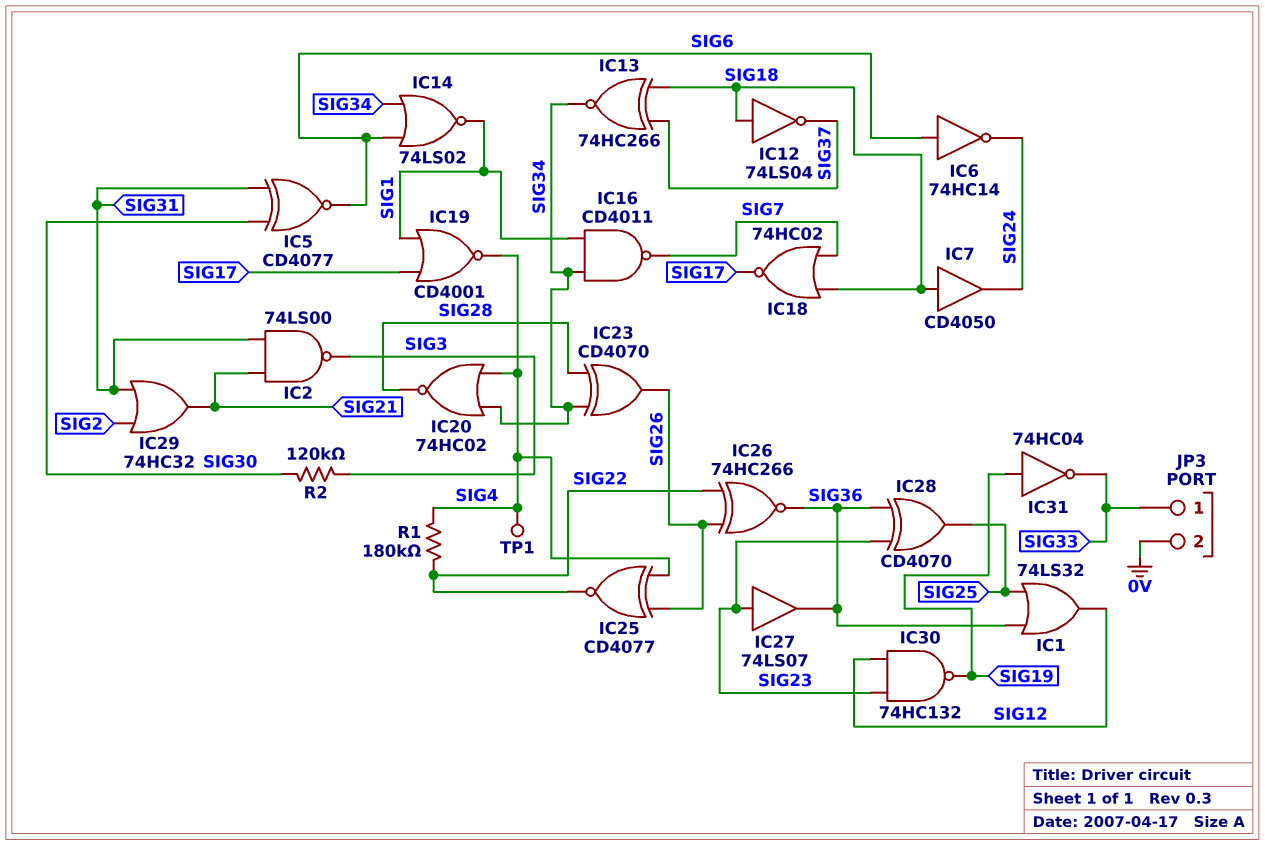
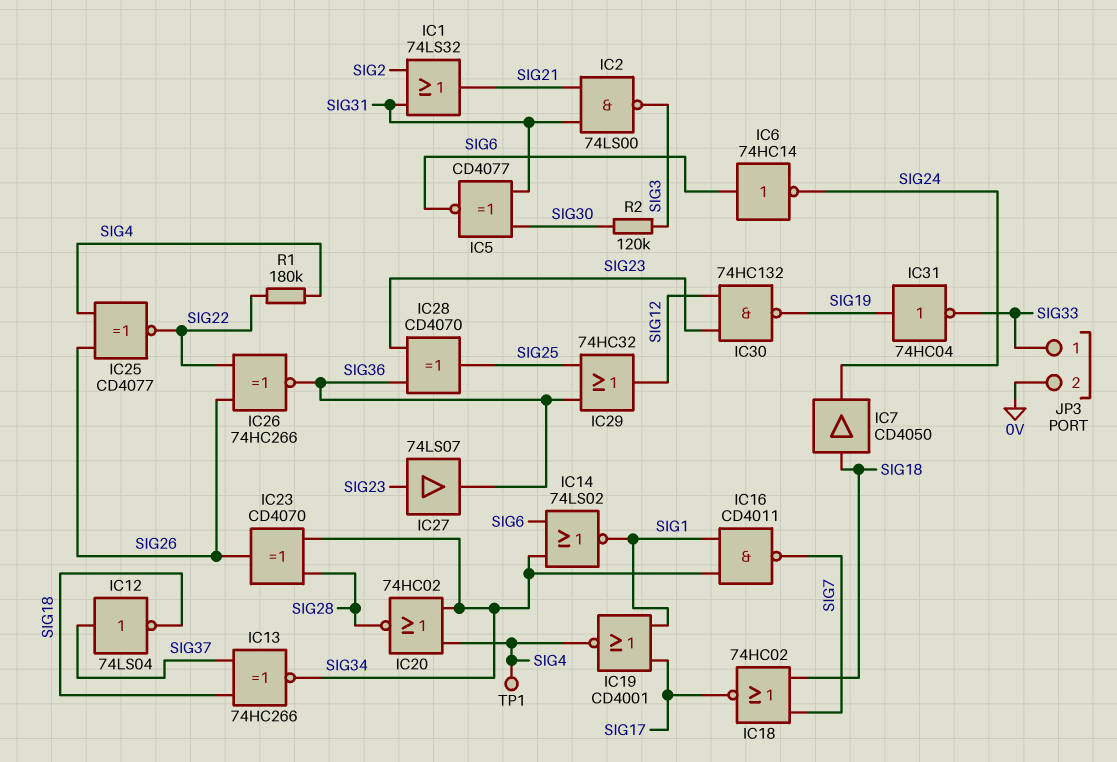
IC1: OR 74LS32 (in SIG25, in SIG36, out SIG12) -> OR 74LS32 (in SIG2, in SIG31, out SIG21)
IC12: NOT 74LS04 (in SIG18, out SIG37) -> NOT 74LS04 (in SIG37, out SIG18)
IC29: OR 74HC32 (in SIG2, in SIG31, out SIG21) -> OR 74HC32 (in SIG25, in SIG36, out SIG12)

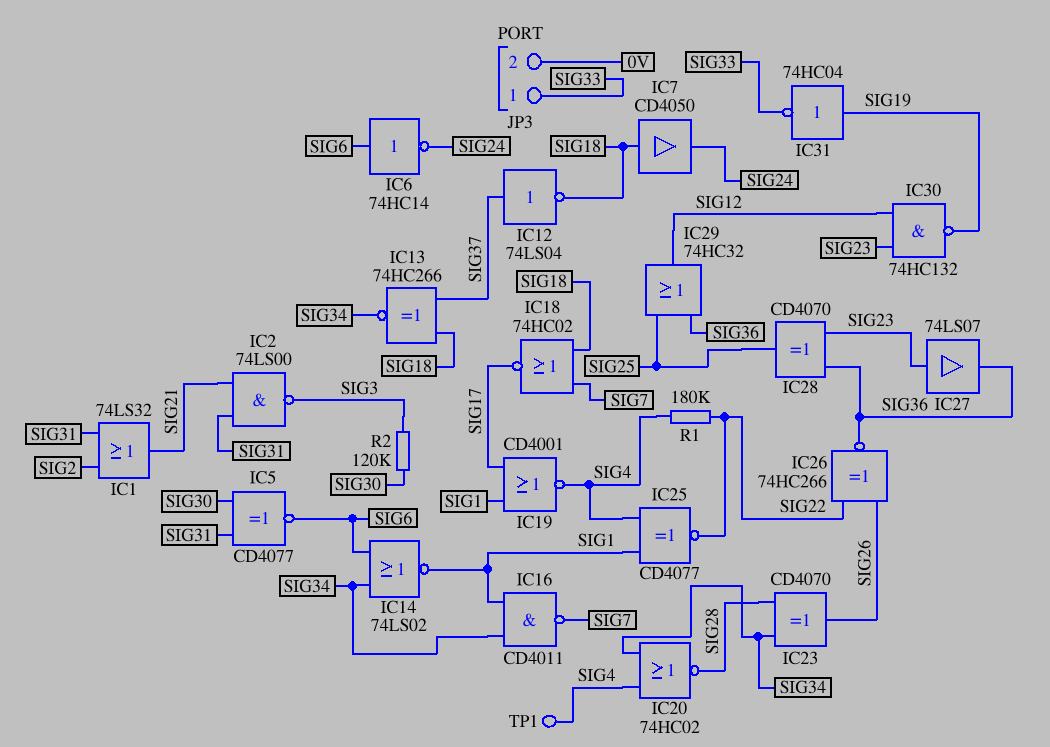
IC25: XNOR CD4077 (in SIG4, in SIG26, out SIG22) -> XNOR CD4077 (in SIG1, in SIG4, out SIG22)

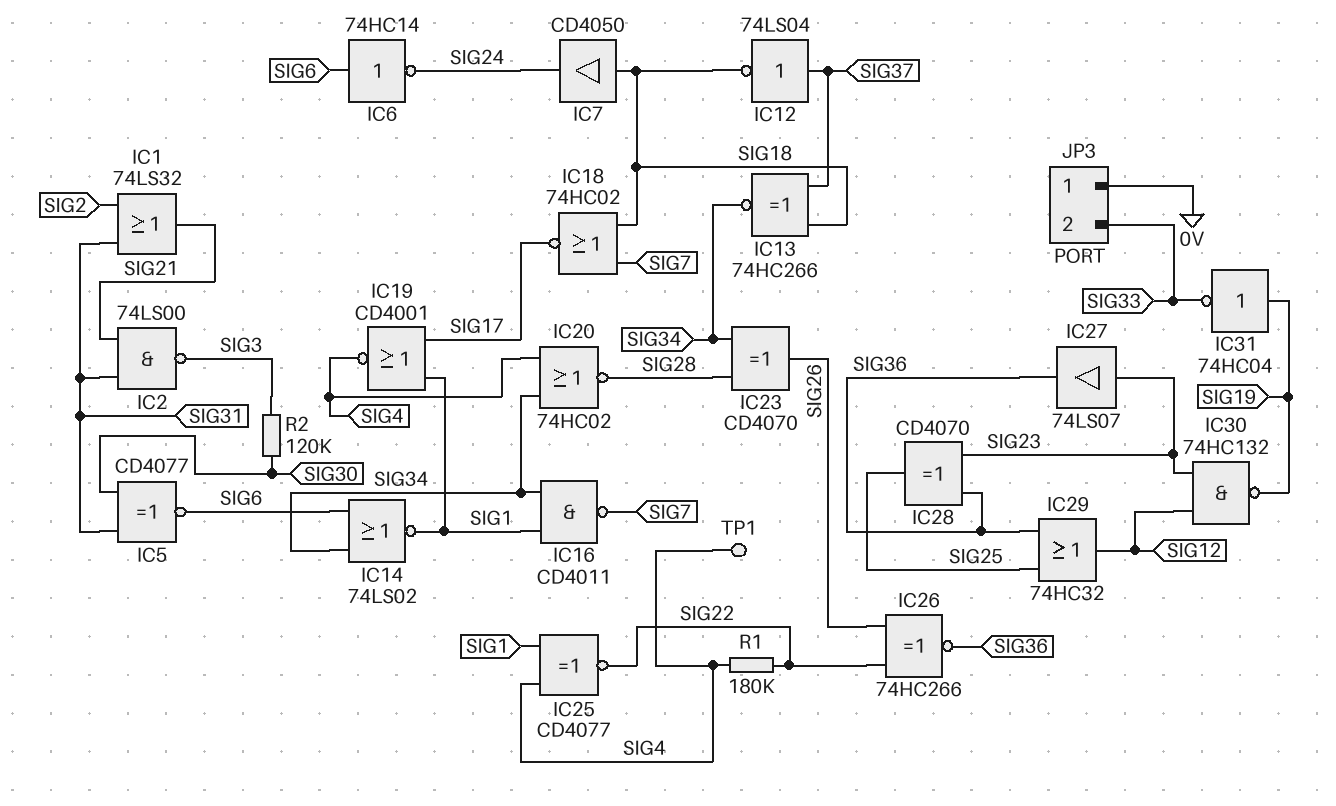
JP3 pin 1: SIG33 -> 0V
JP3 pin 2: 0V -> SIG33

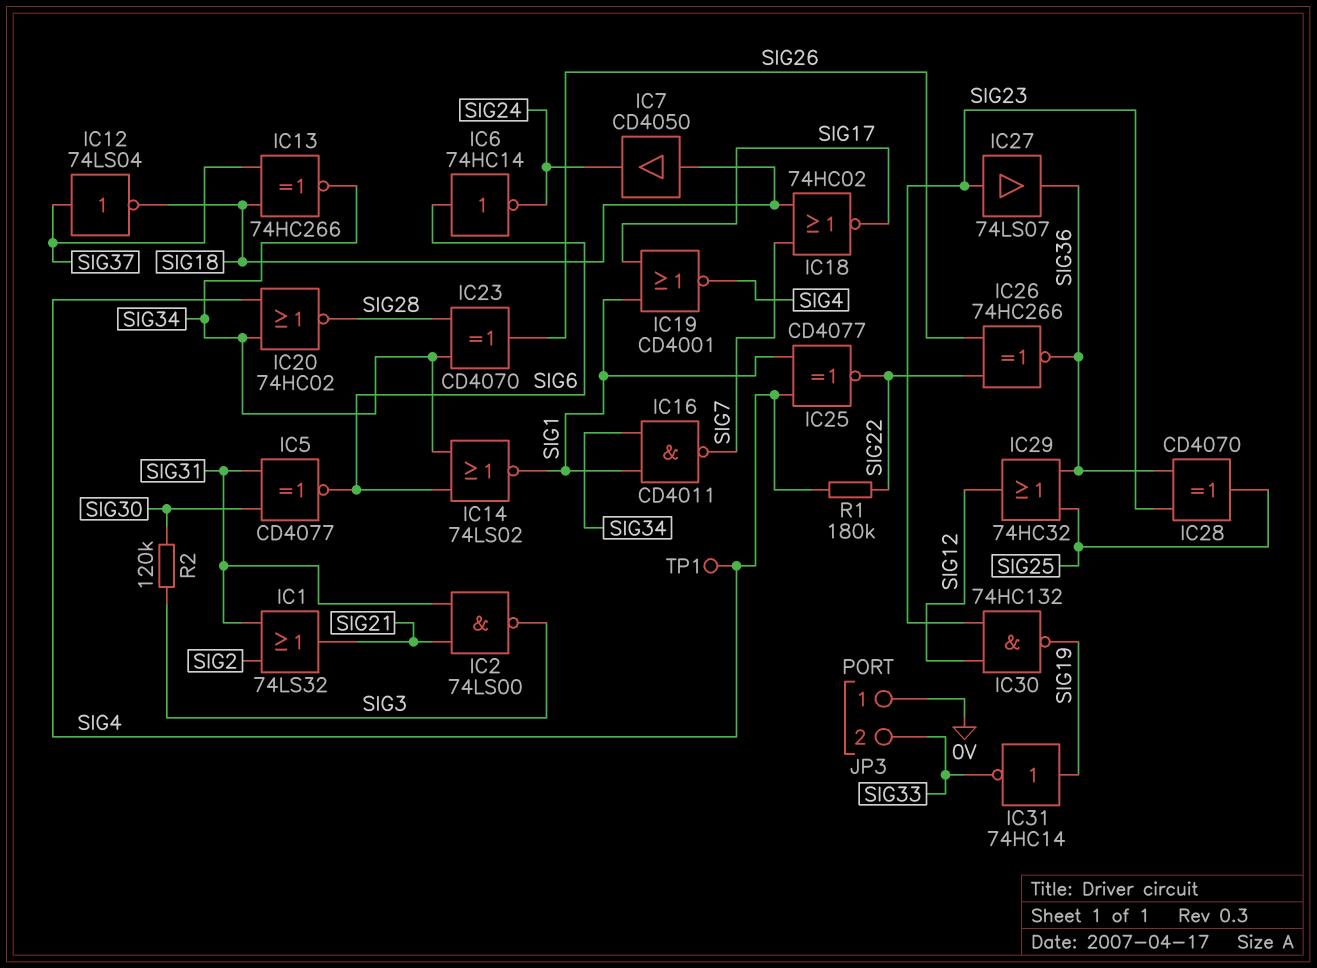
IC31: NOT 74HC04 (in SIG19, out SIG33) -> NOT 74HC14 (in SIG19, out SIG33)

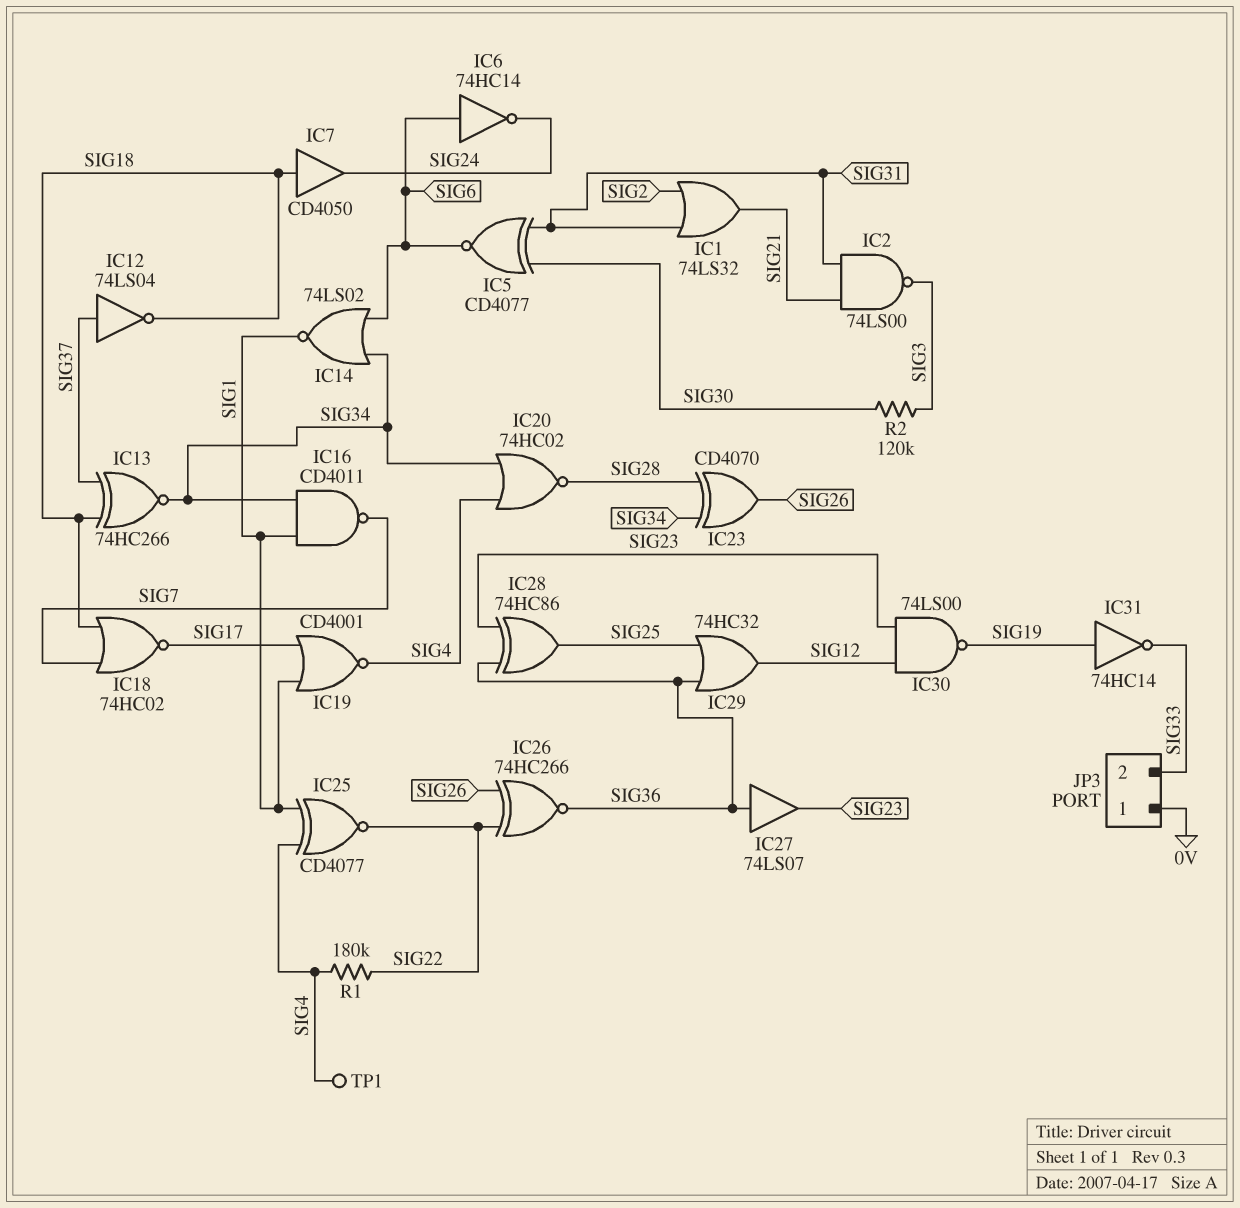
IC27: buffer 74LS07 (in SIG23, out SIG36) -> buffer 74LS07 (in SIG36, out SIG23)
IC28: XOR CD4070 (in SIG23, in SIG36, out SIG25) -> XOR 74HC86 (in SIG23, in SIG36, out SIG25)
IC30: NAND 74HC132 (in SIG12, in SIG23, out SIG19) -> NAND 74LS00 (in SIG12, in SIG23, out SIG19)

